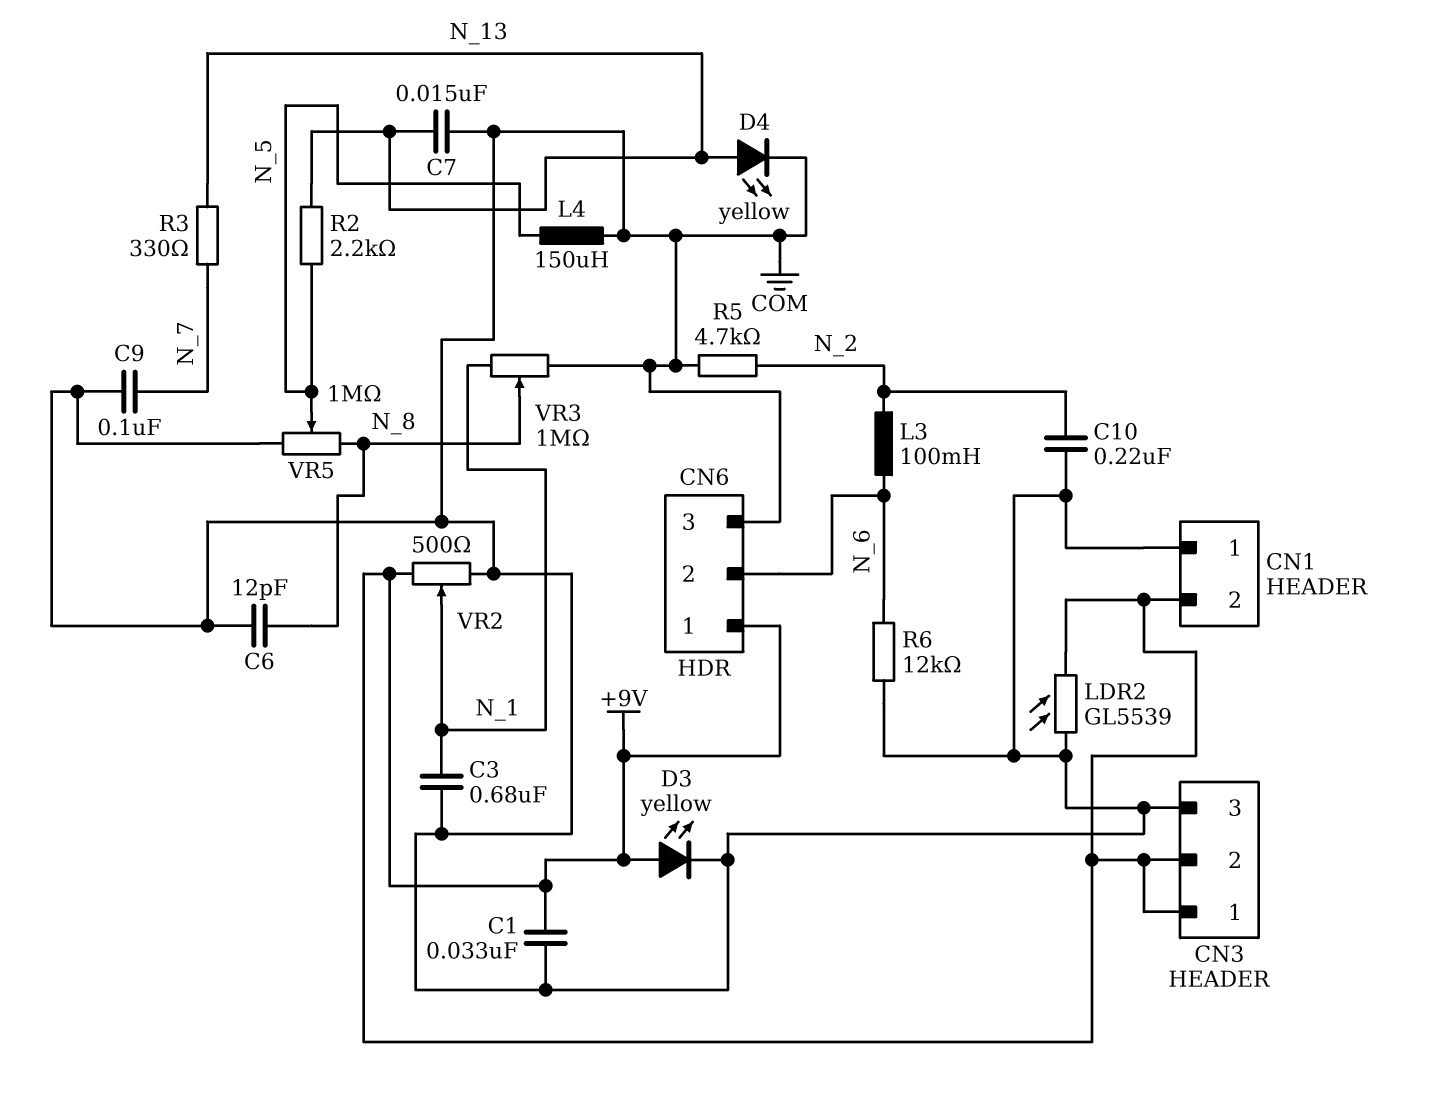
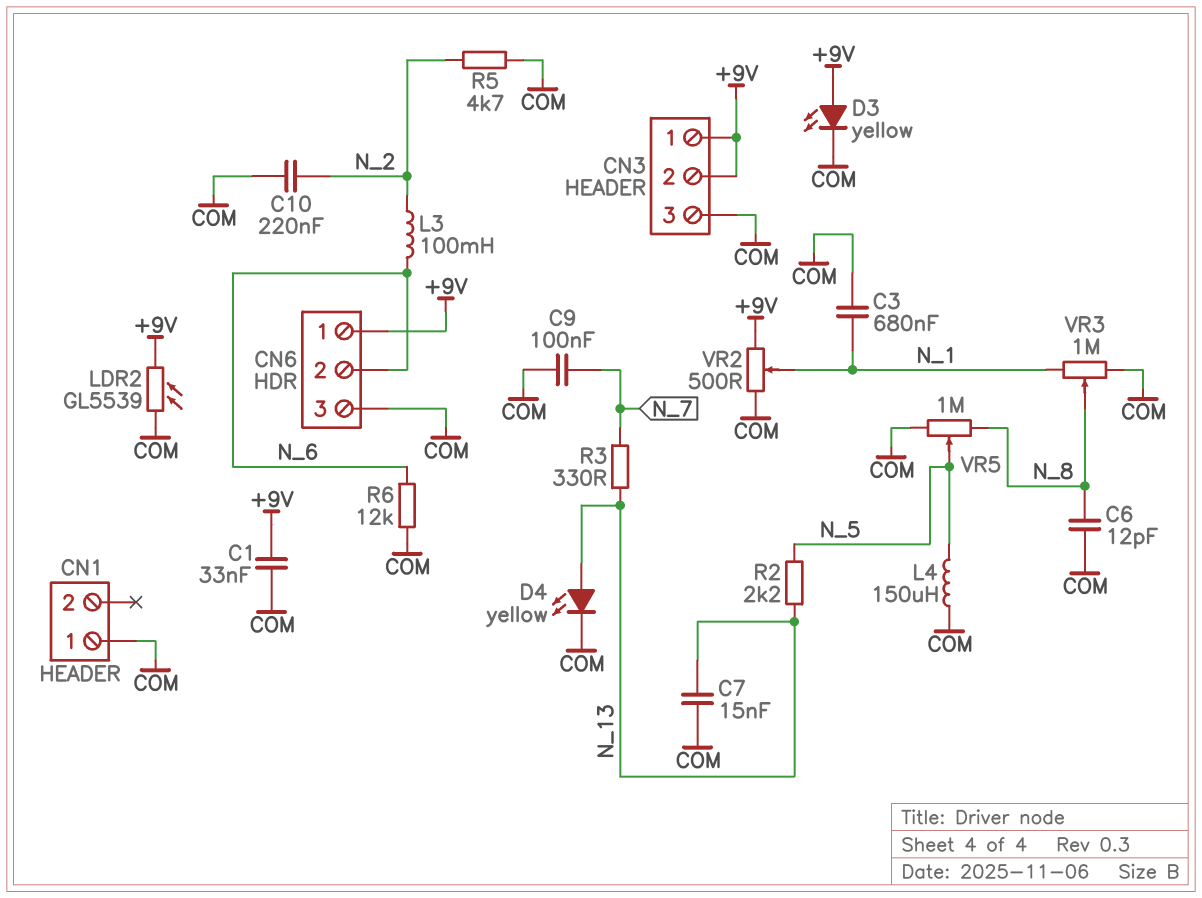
CN1 pin 2: +9V -> none

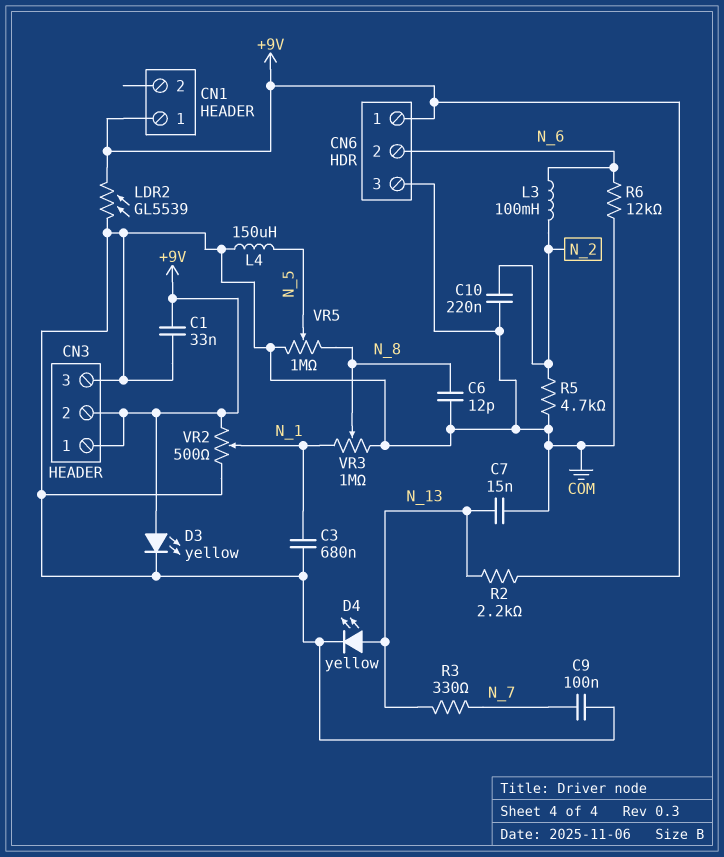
CN1 pin 1: COM -> +9V
R2: 2.2k (N_5, N_13) -> 2.2k (+9V, N_13)

